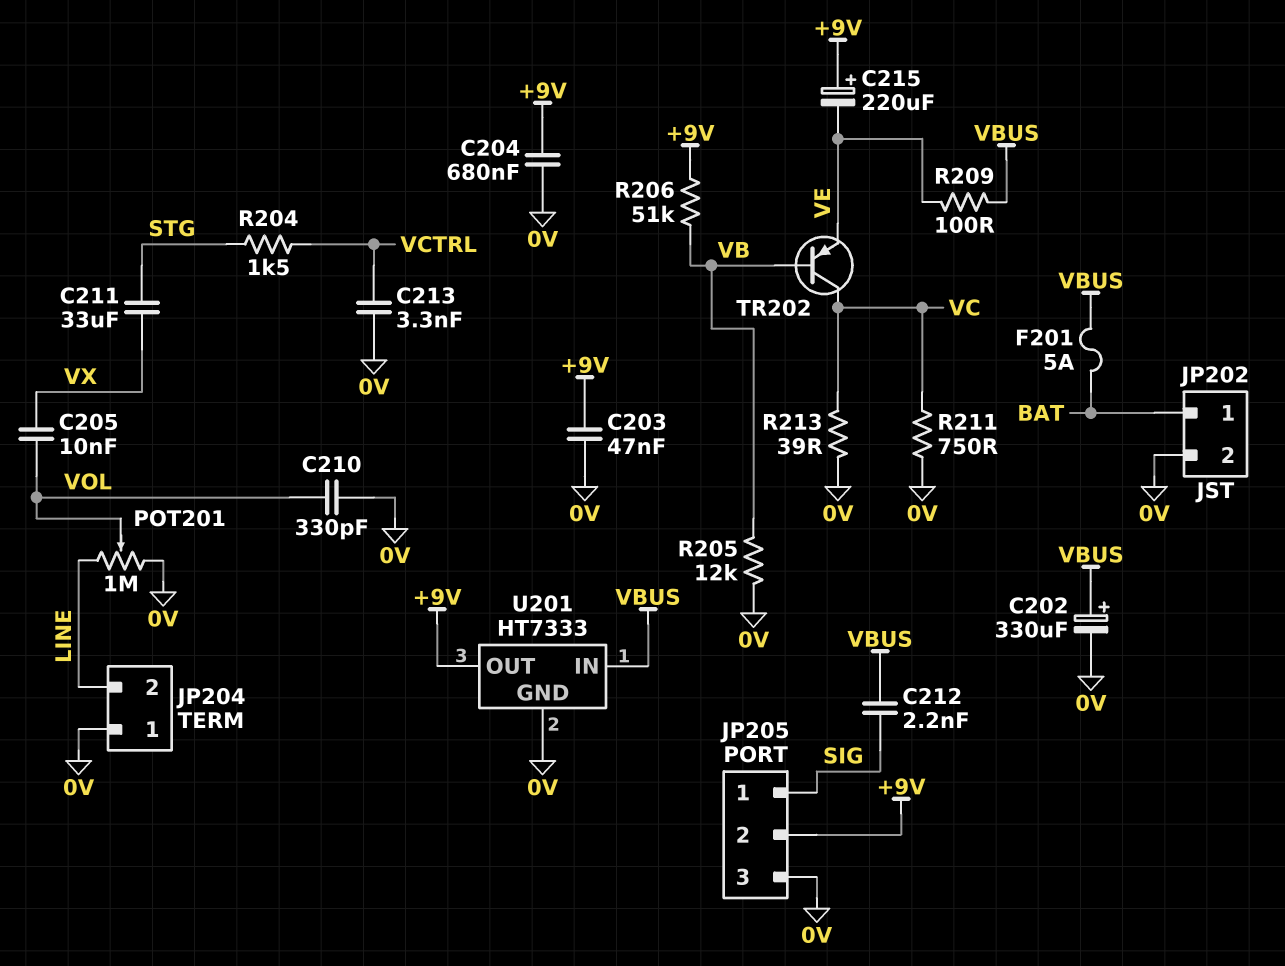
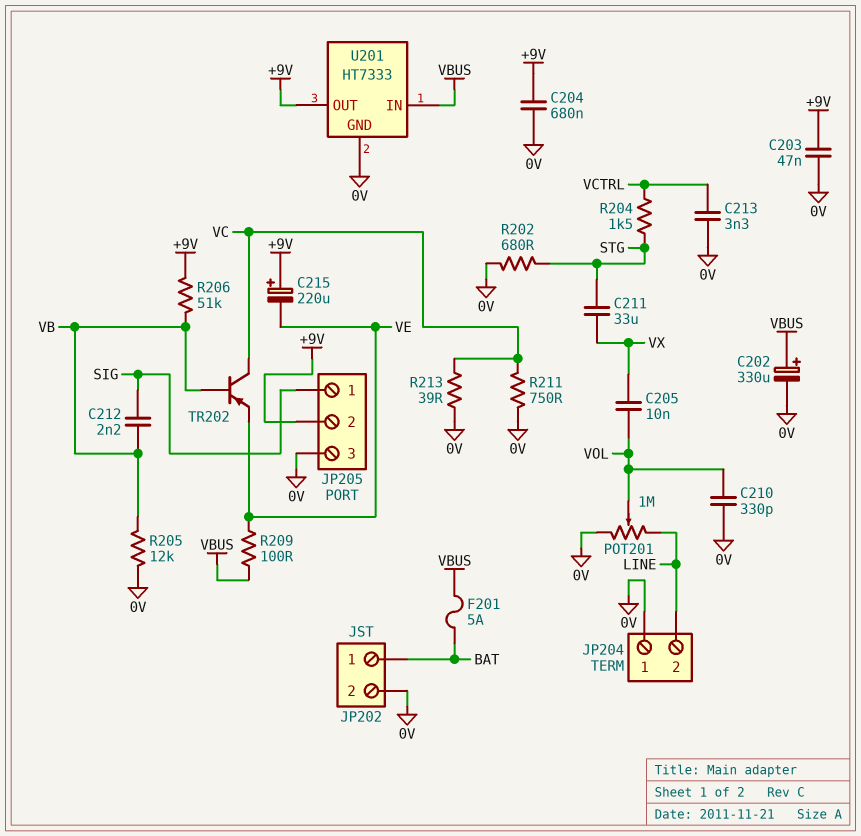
C212: 2.2nF (SIG, VBUS) -> 2.2nF (SIG, VB)
R202: none -> 680 (0V, STG)

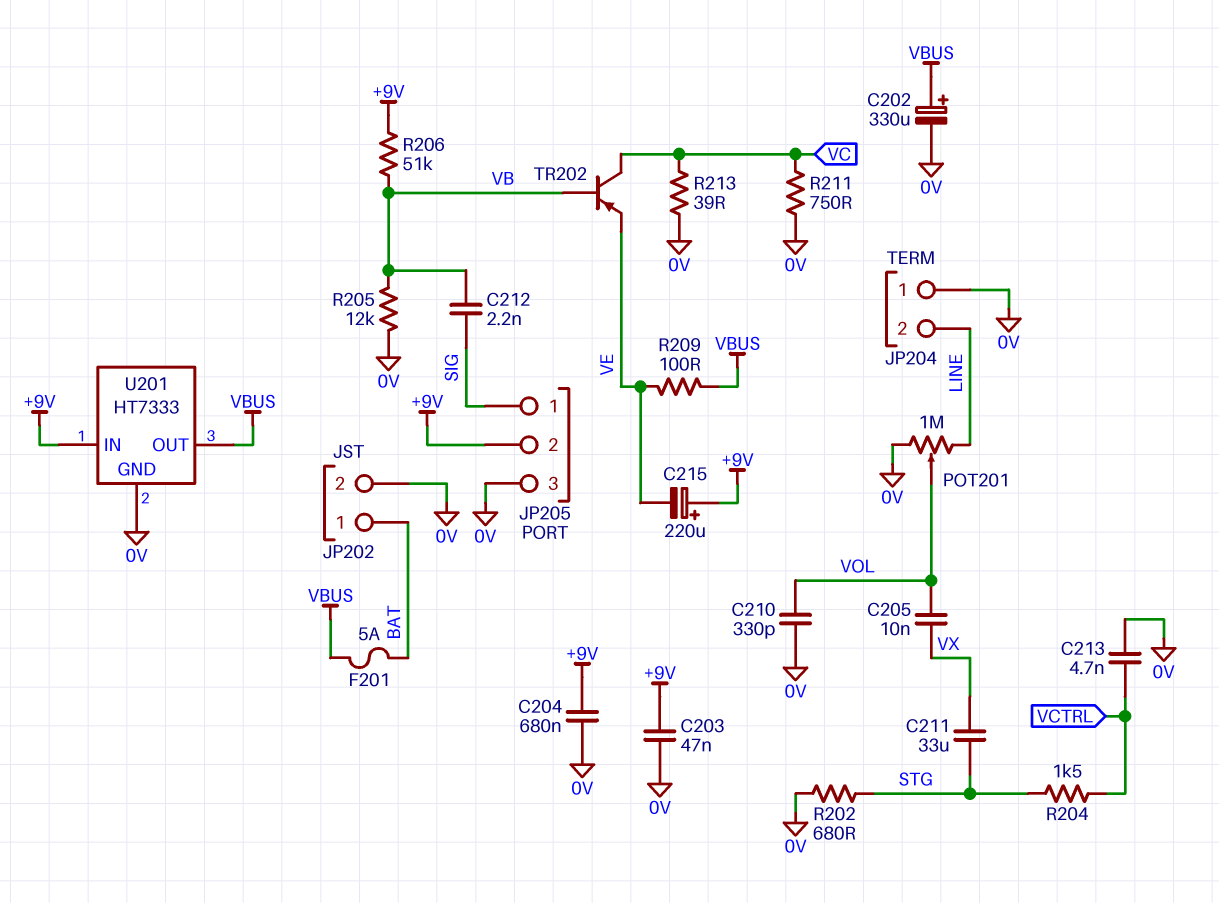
C213: 3.3nF (0V, VCTRL) -> 4.7nF (0V, VCTRL)
U201 pin IN: VBUS -> +9V
U201 pin OUT: +9V -> VBUS

